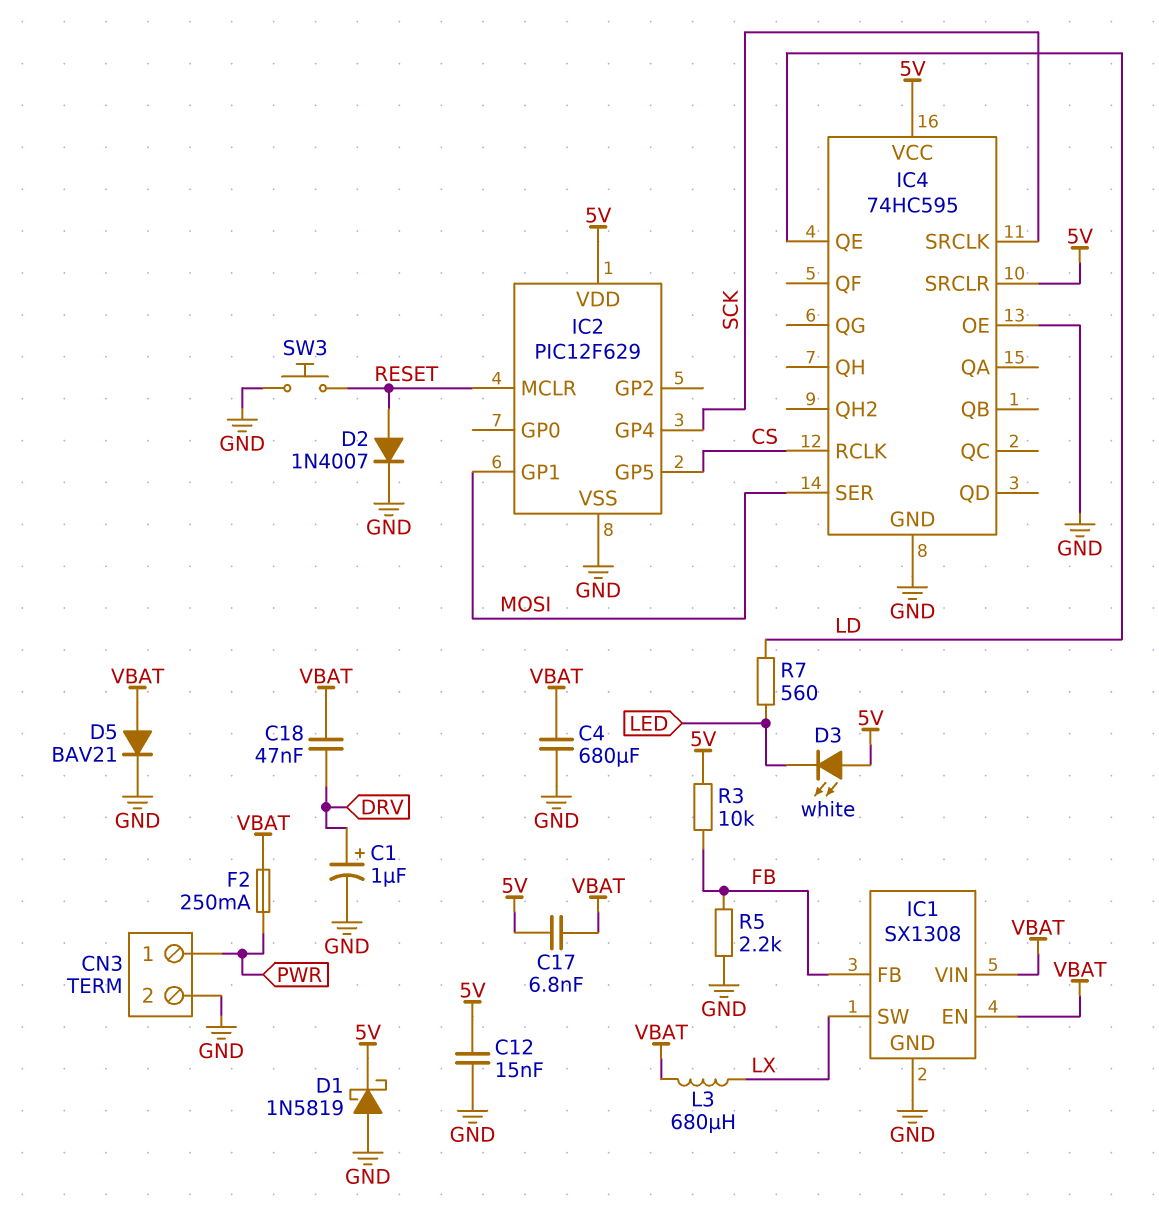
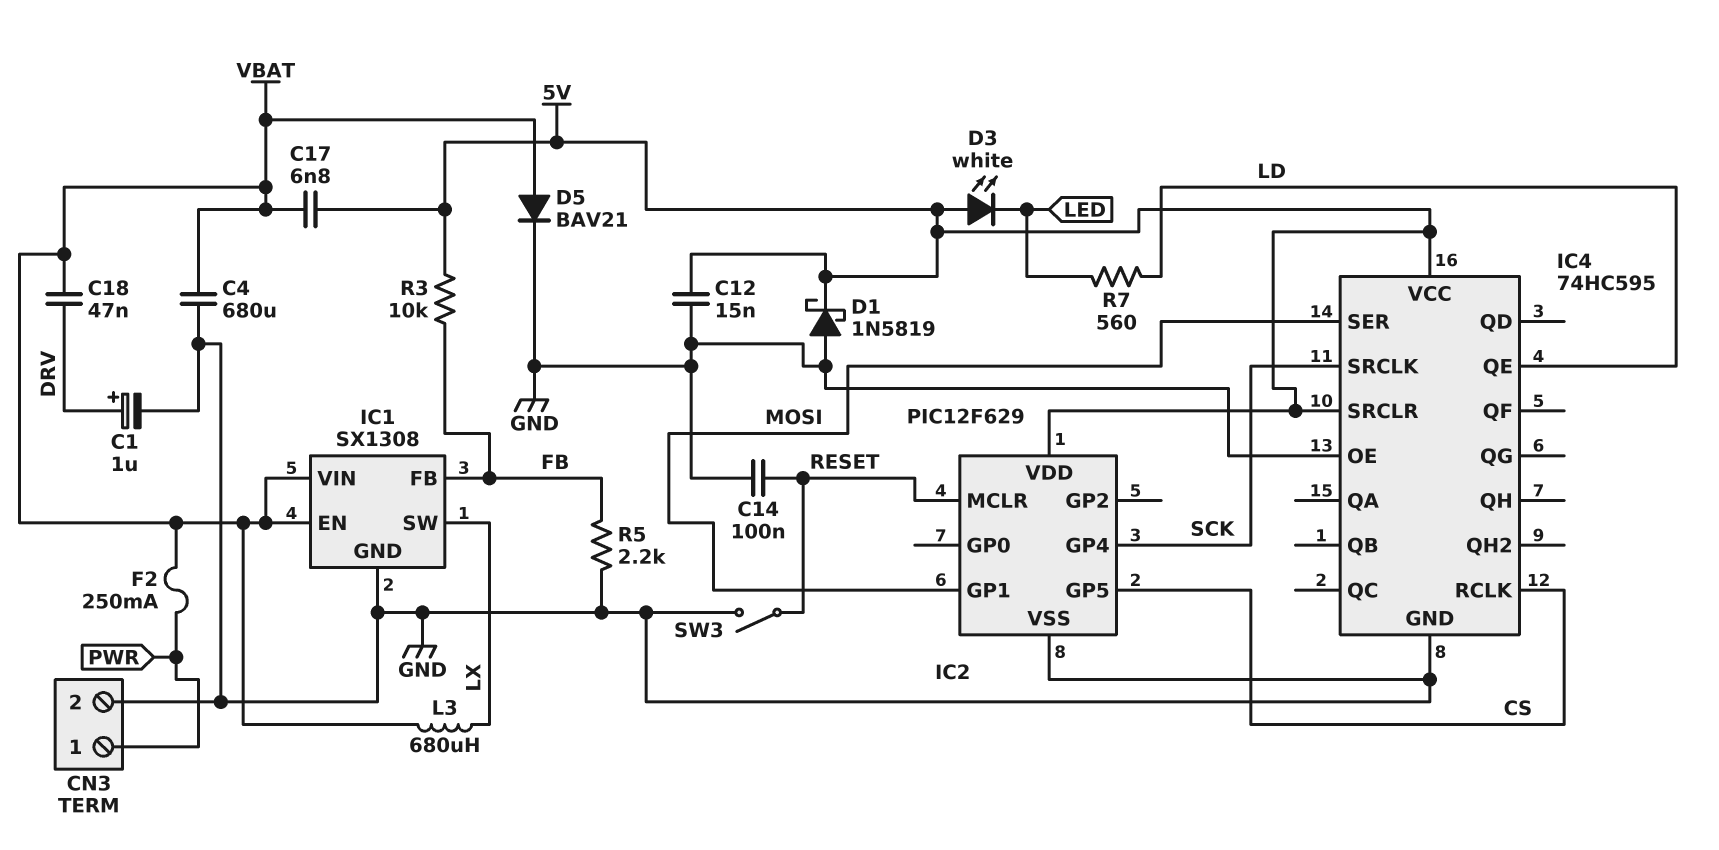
C14: none -> 100nF (GND, RESET)
D2: diode 1N4007 (A RESET, K GND) -> none
SW3: button (GND, RESET) -> switch (GND, RESET)

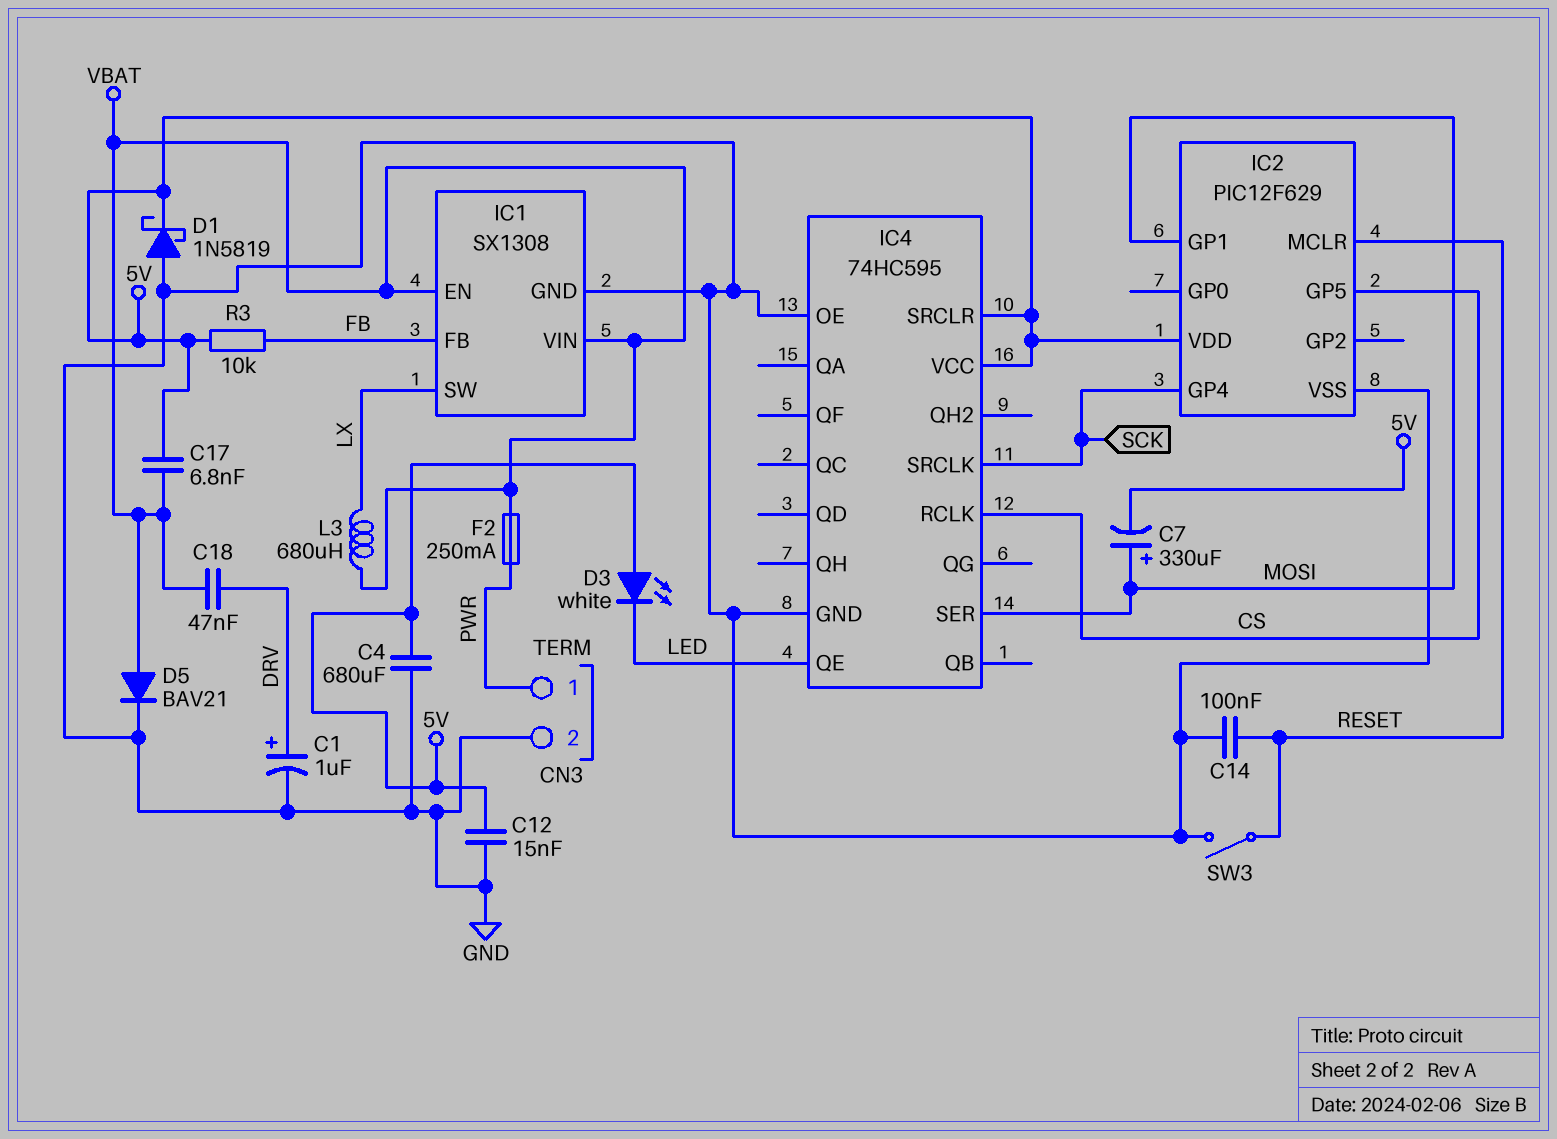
C4: 680uF (GND, VBAT) -> 680uF (5V, GND)
C7: none -> 330uF (plus MOSI, minus 5V)
IC4 pin QE: LD -> LED
R5: 2.2k (FB, GND) -> none
R7: 560 (LD, LED) -> none

